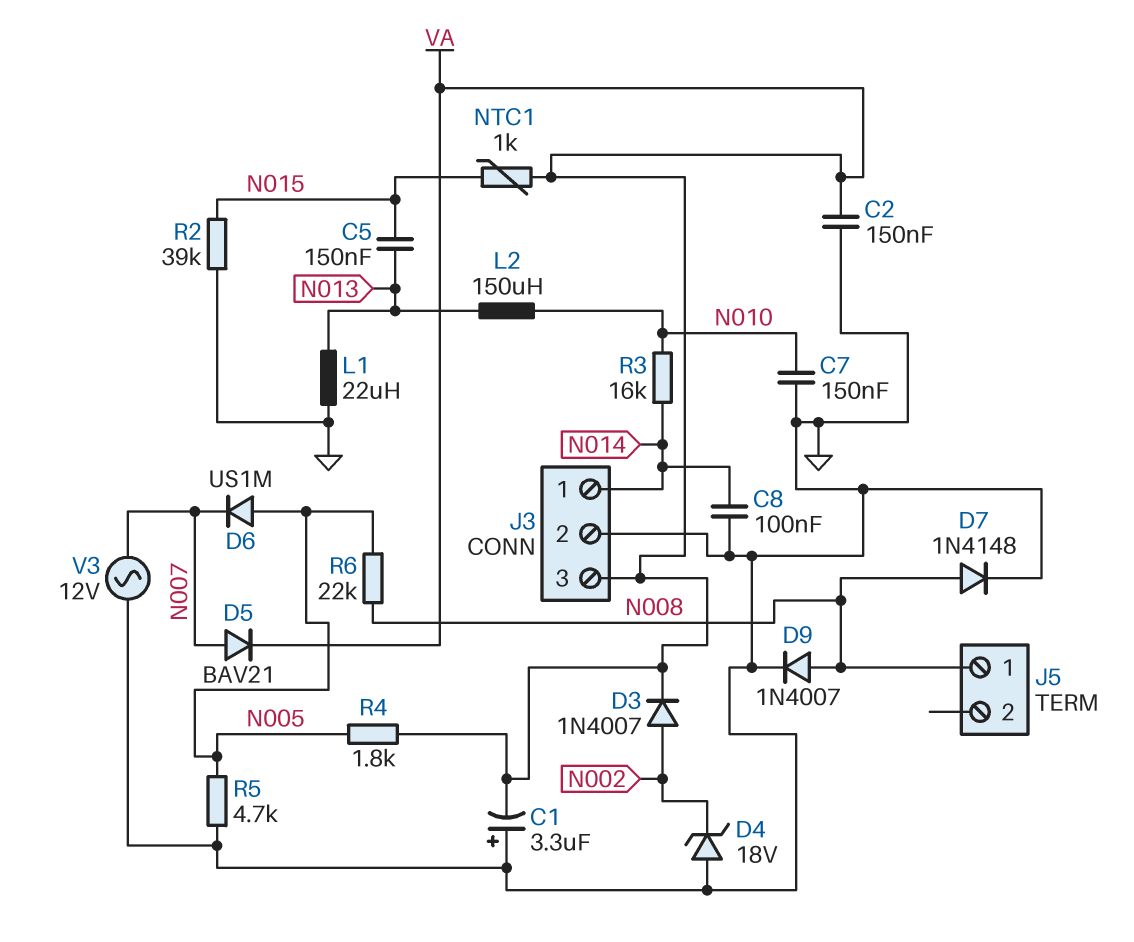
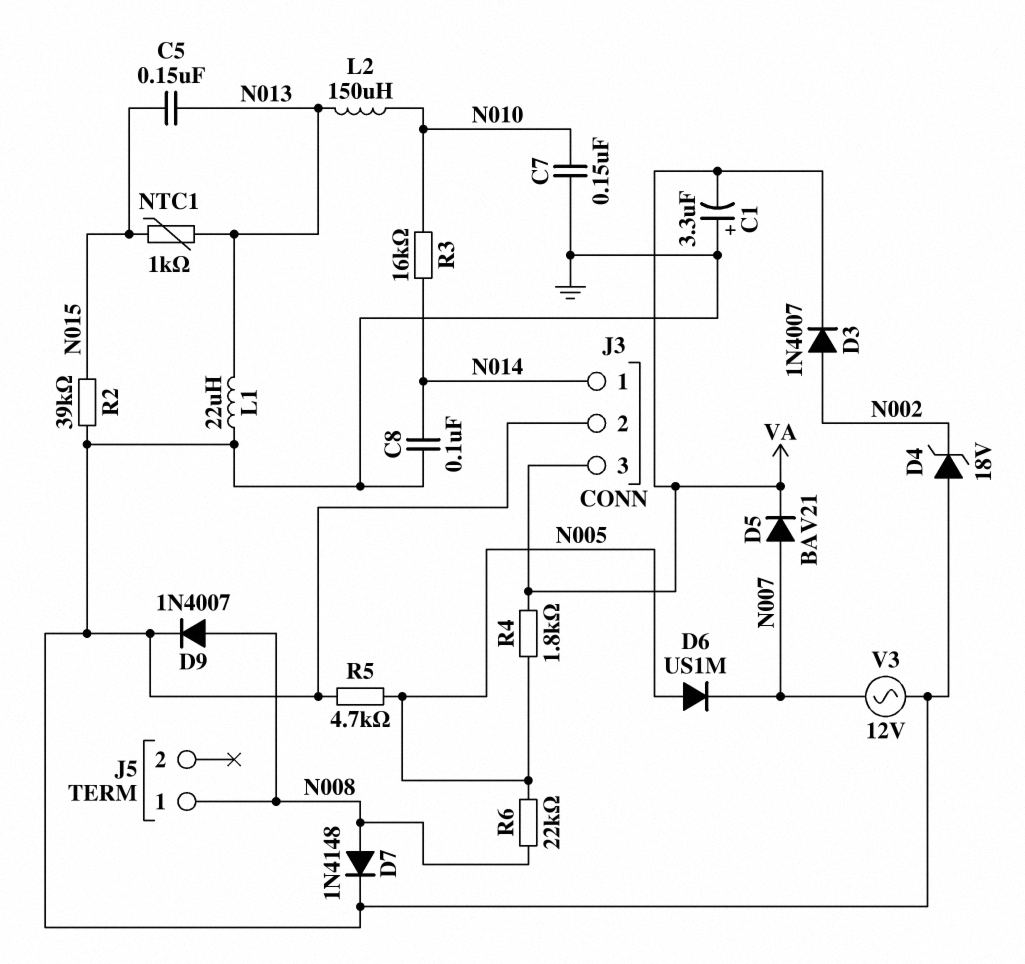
C2: 150nF (GND, VA) -> none
NTC1: 1k (N015, VA) -> 1k (N013, N015)

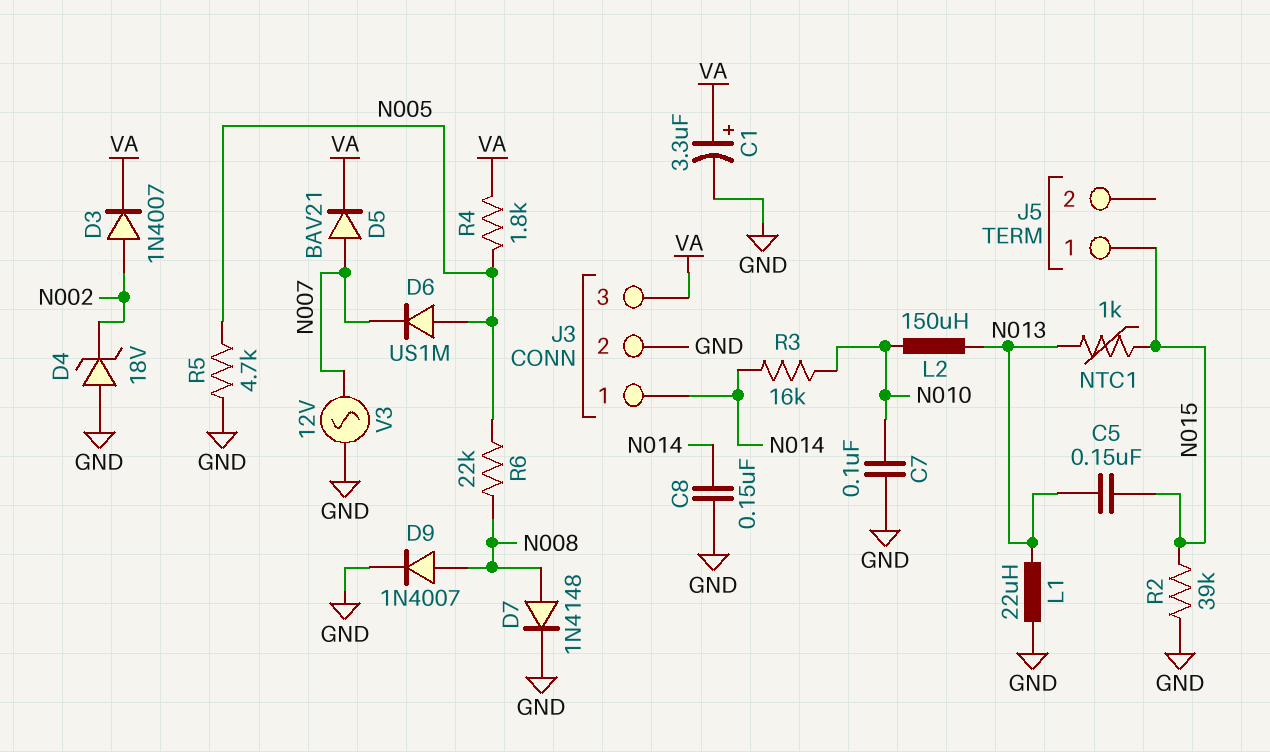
C1: 3.3uF (plus GND, minus VA) -> 3.3uF (plus VA, minus GND)
C7: 150nF (GND, N010) -> 100nF (GND, N010)
C8: 100nF (GND, N014) -> 150nF (GND, N014)
J5 pin 1: N008 -> N015

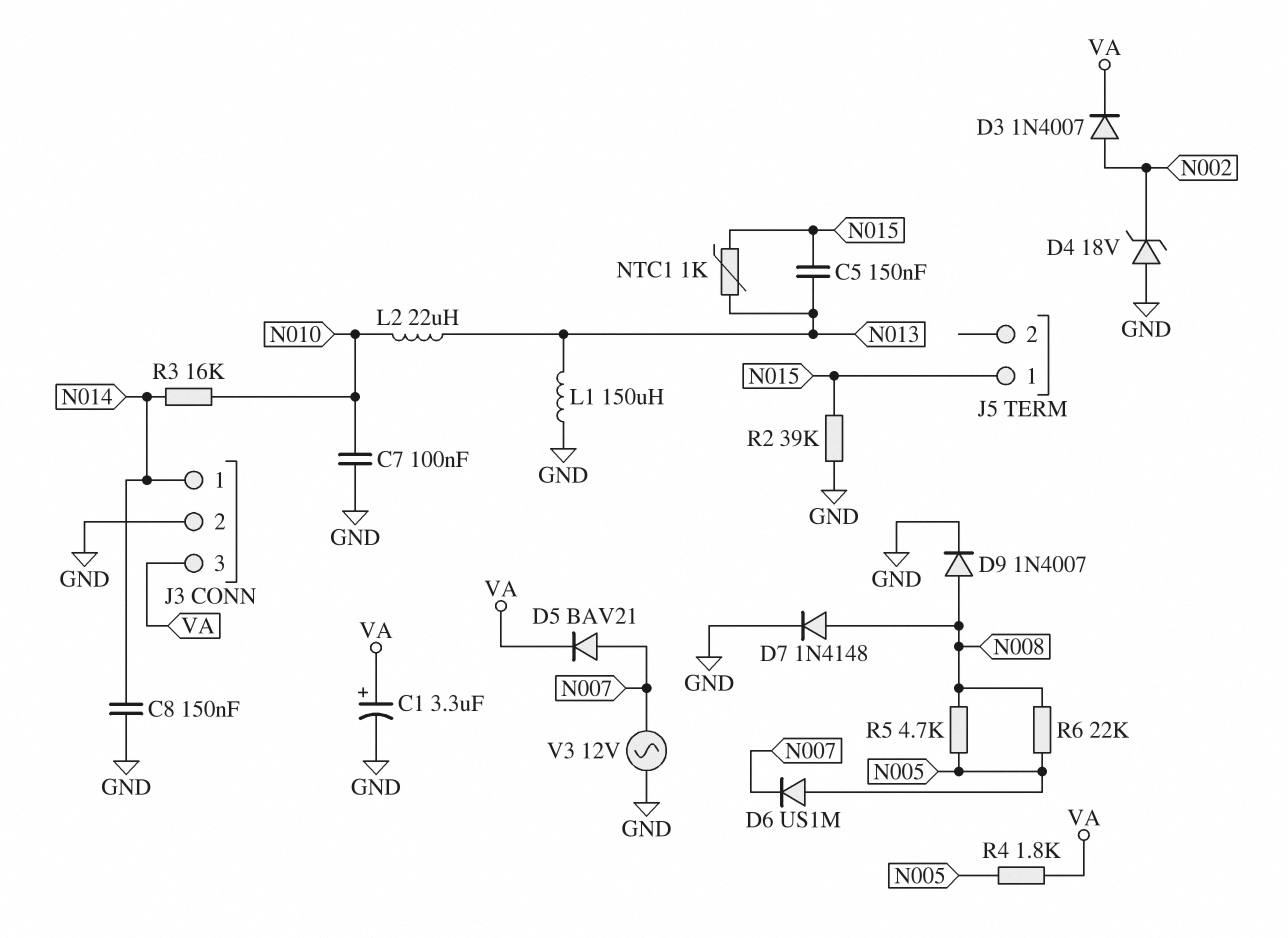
L1: 22uH (GND, N013) -> 150uH (GND, N013)
L2: 150uH (N010, N013) -> 22uH (N010, N013)
R5: 4.7k (GND, N005) -> 4.7k (N005, N008)

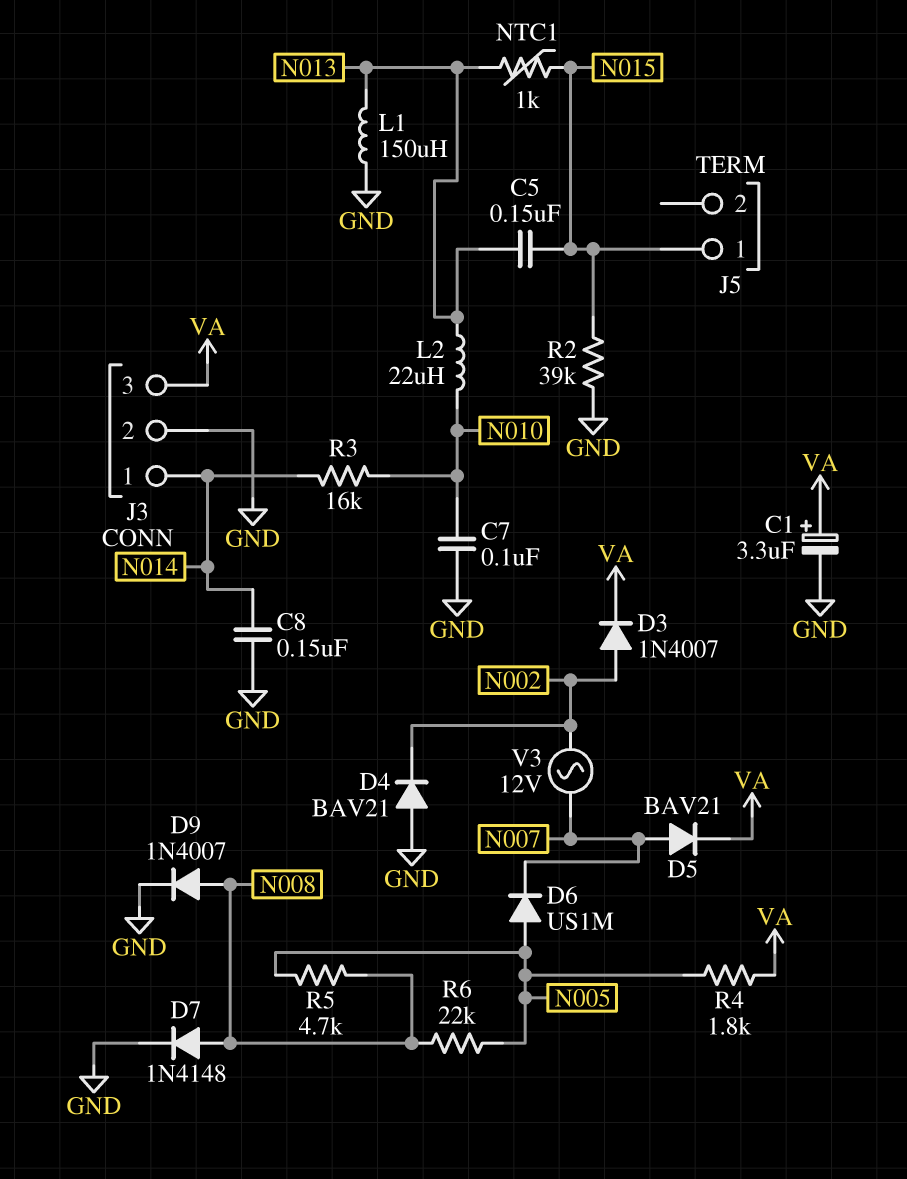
D4: zener 18V (A GND, K N002) -> diode BAV21 (A GND, K N002)
V3: AC 12V (GND, N007) -> AC 12V (N002, N007)

